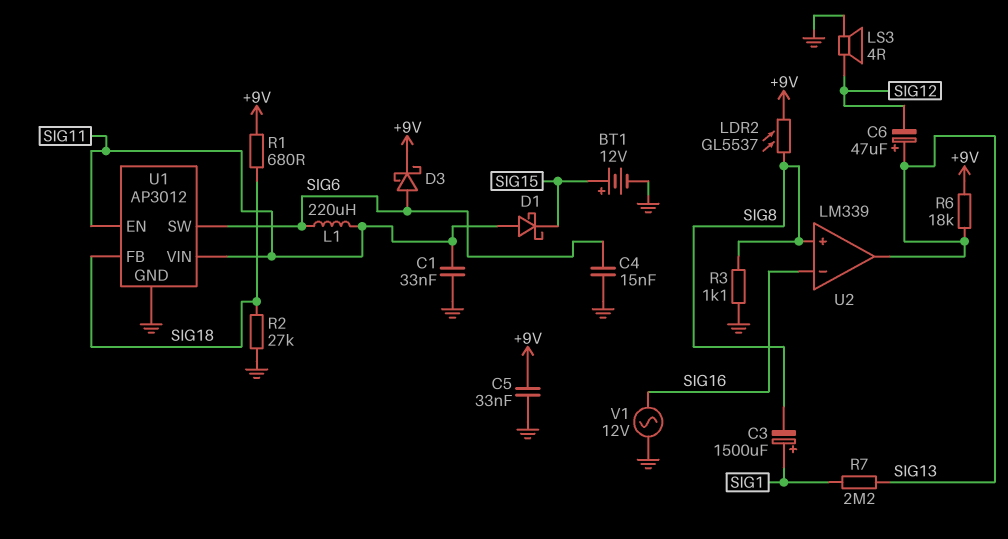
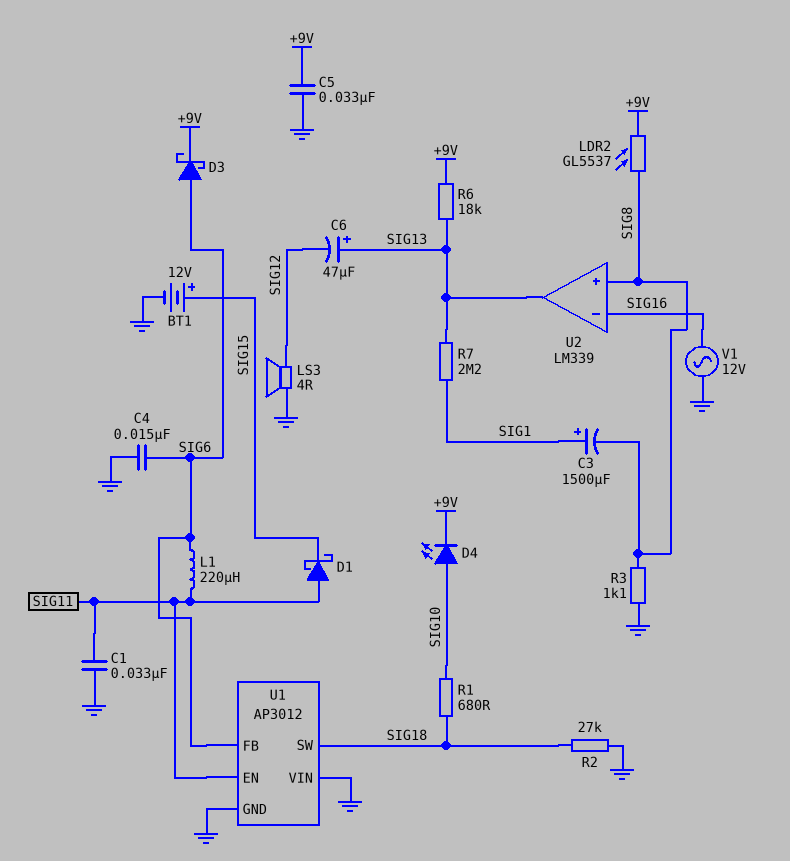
D4: none -> LED (A SIG10, K +9V)
R1: 680 (+9V, SIG18) -> 680 (SIG10, SIG18)
U1 pin FB: SIG18 -> SIG6
U1 pin SW: SIG6 -> SIG18
U1 pin VIN: SIG11 -> GND

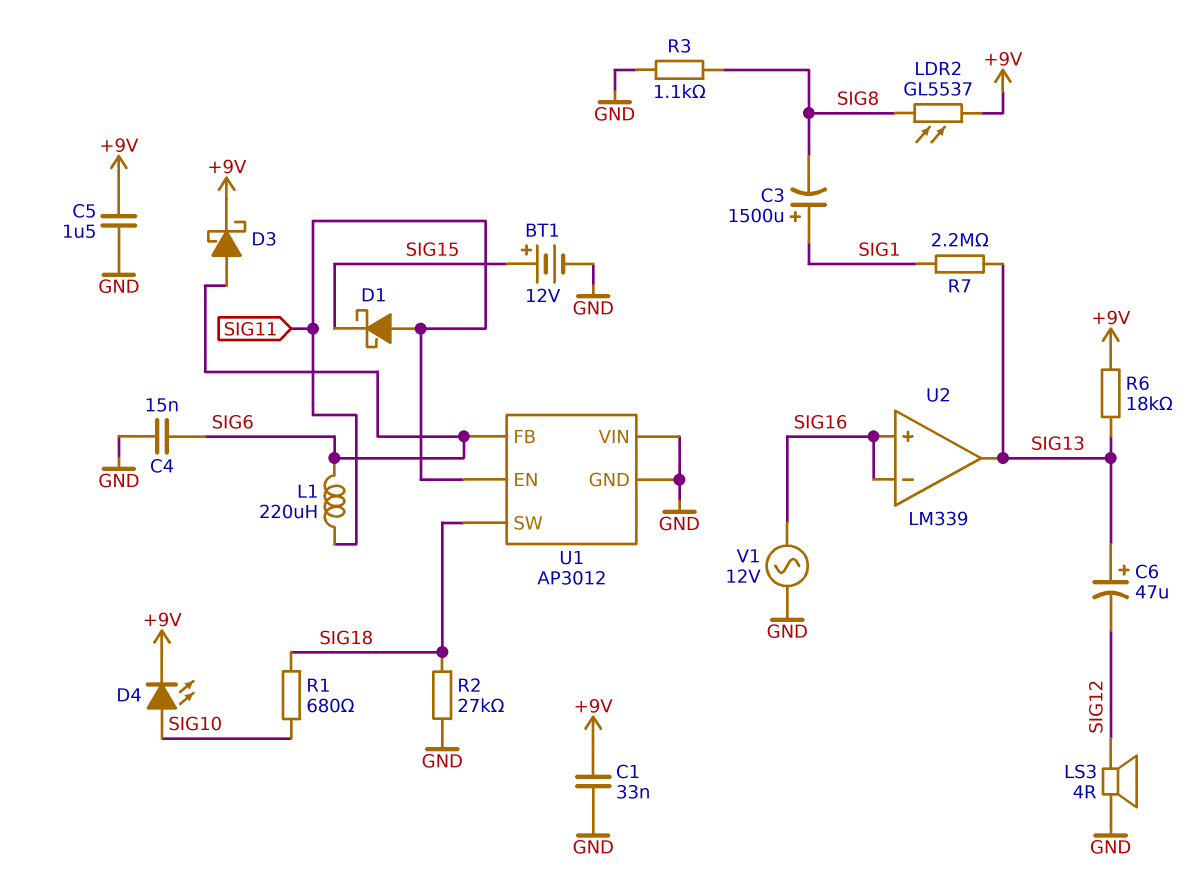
C1: 33nF (GND, SIG11) -> 33nF (+9V, GND)
C5: 33nF (+9V, GND) -> 1.5uF (+9V, GND)
U2 pin in+: SIG8 -> SIG16

